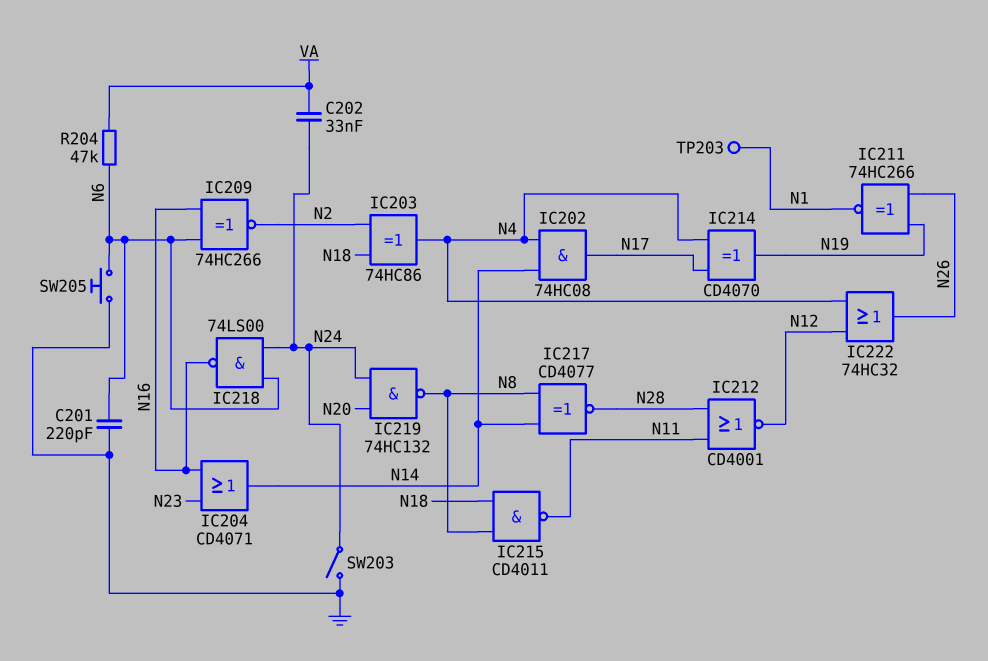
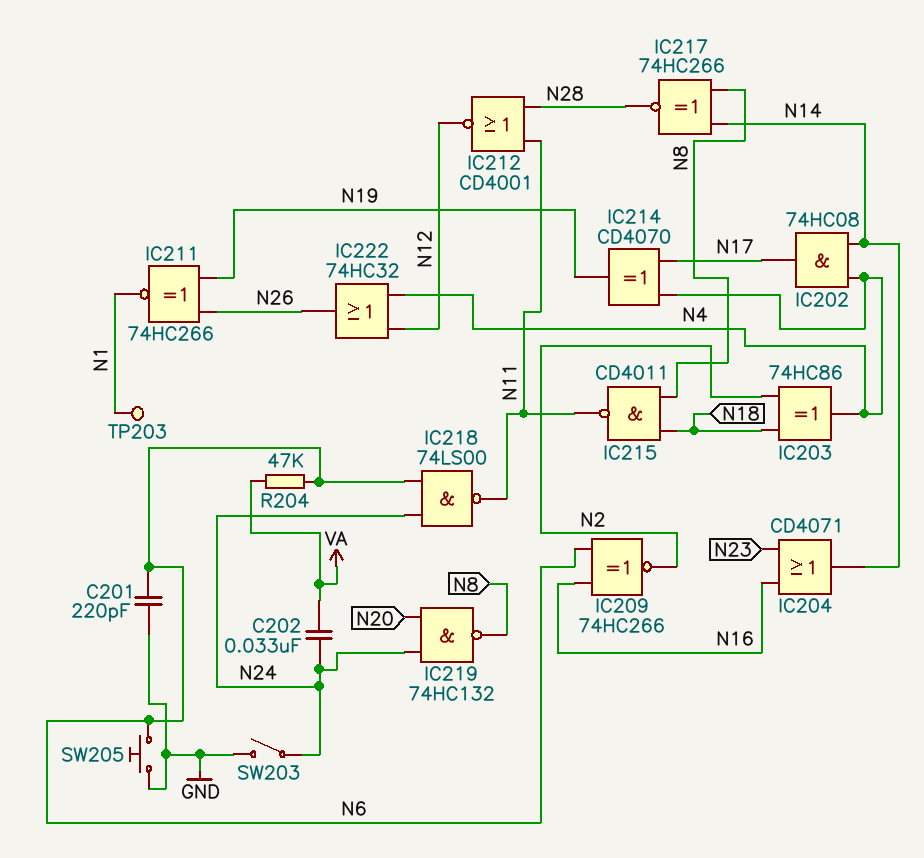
IC217: XNOR CD4077 (in N8, in N14, out N28) -> XNOR 74HC266 (in N8, in N14, out N28)
IC218: NAND 74LS00 (in N6, in N24, out N16) -> NAND 74LS00 (in N6, in N24, out N11)

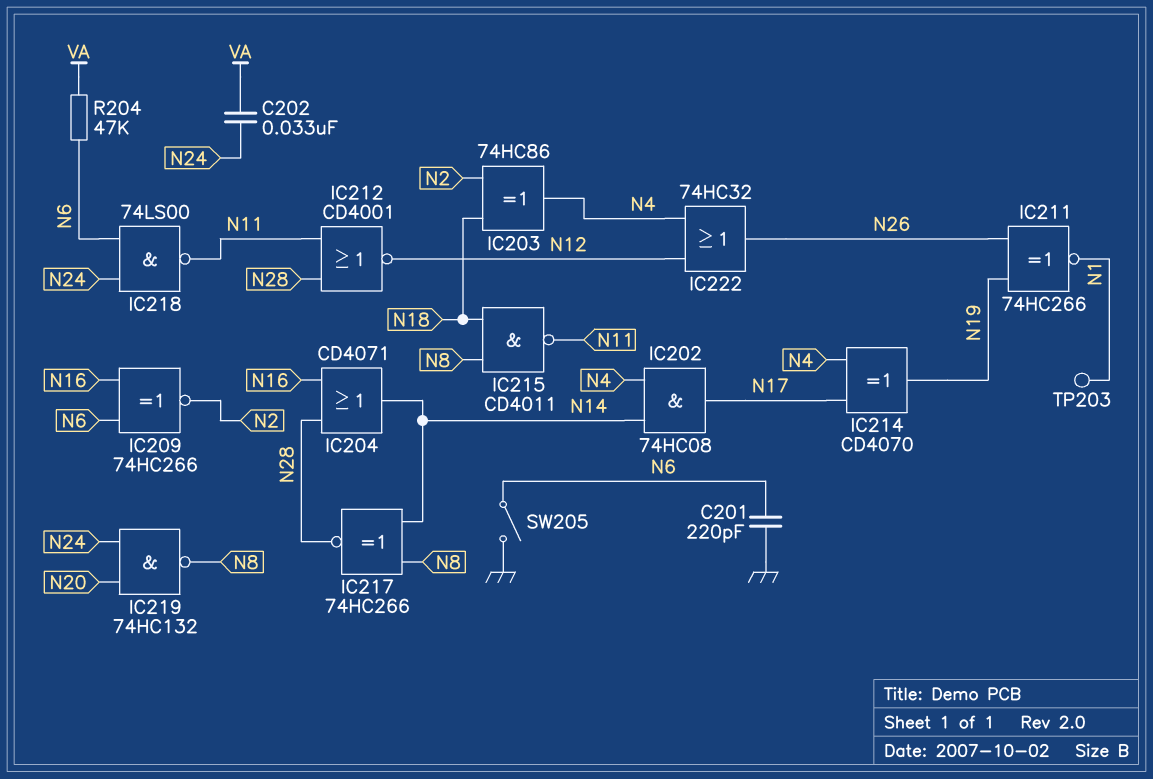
IC204: OR CD4071 (in N16, in N23, out N14) -> OR CD4071 (in N16, in N28, out N14)
SW203: switch (GND, N24) -> none
SW205: button (GND, N6) -> switch (GND, N6)

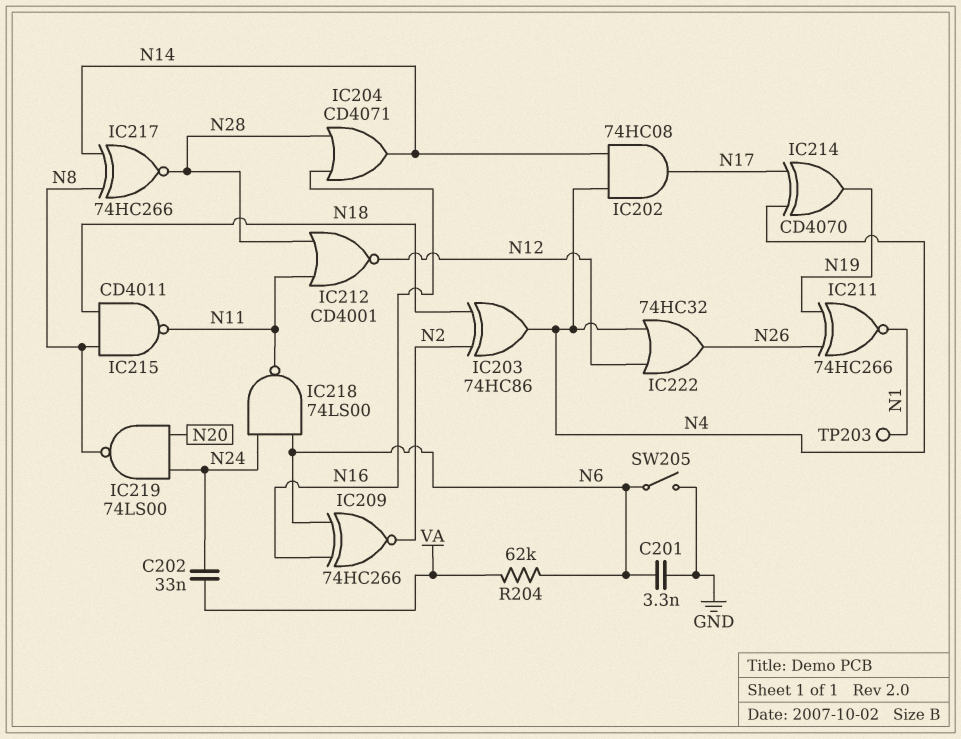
C201: 220pF (GND, N6) -> 3.3nF (GND, N6)
IC219: NAND 74HC132 (in N20, in N24, out N8) -> NAND 74LS00 (in N20, in N24, out N8)
R204: 47k (N6, VA) -> 62k (N6, VA)

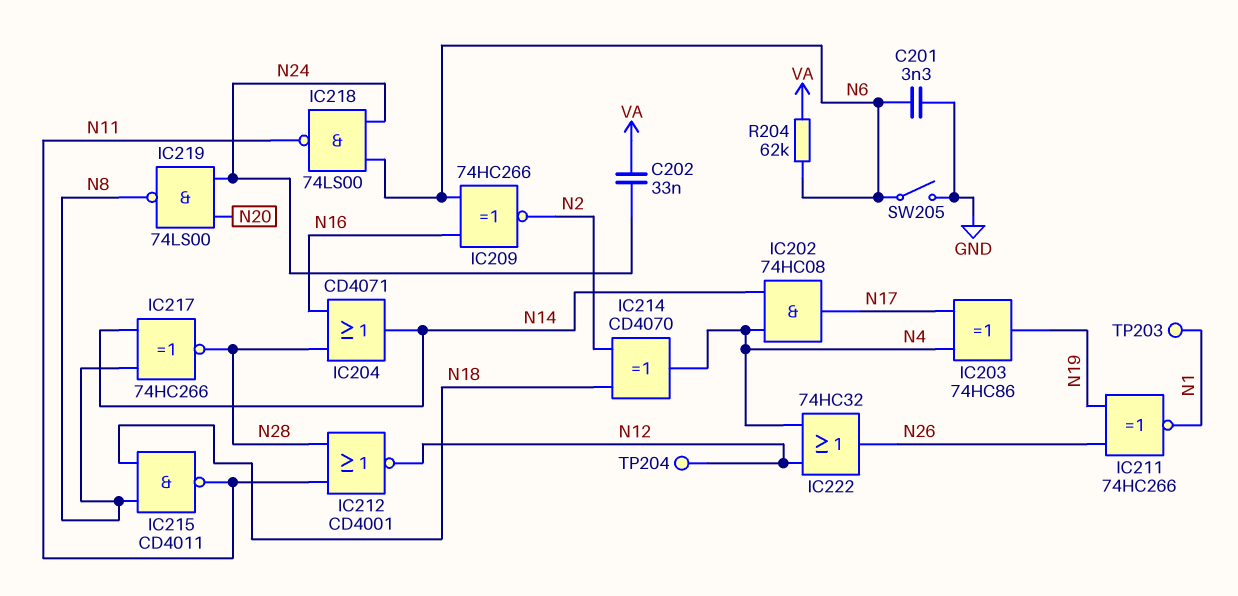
IC203: XOR 74HC86 (in N2, in N18, out N4) -> XOR 74HC86 (in N4, in N17, out N19)
IC214: XOR CD4070 (in N4, in N17, out N19) -> XOR CD4070 (in N2, in N18, out N4)
TP204: none -> test point (N12)

